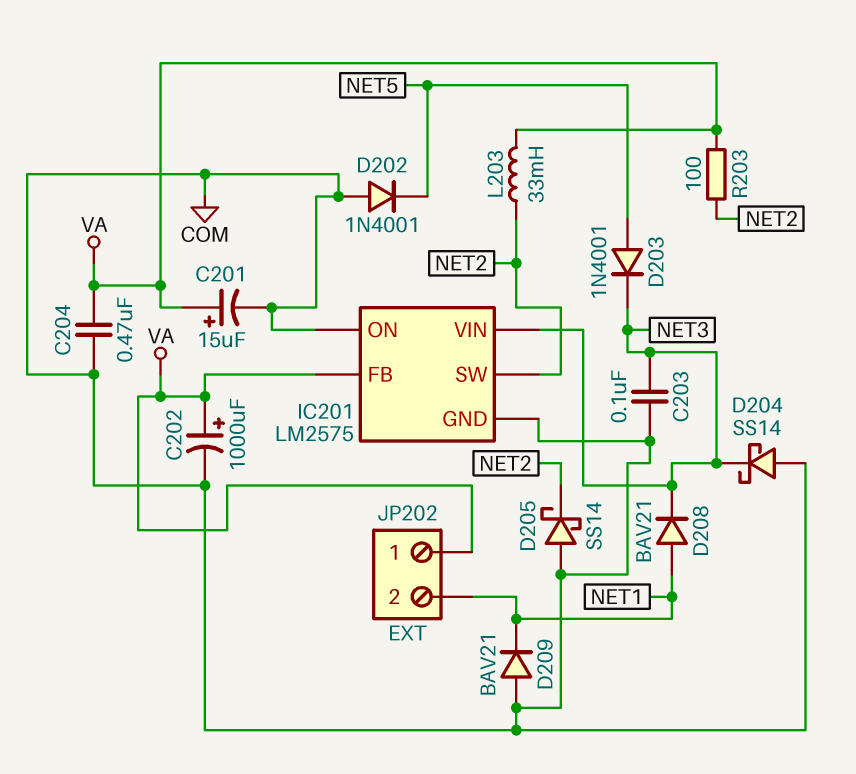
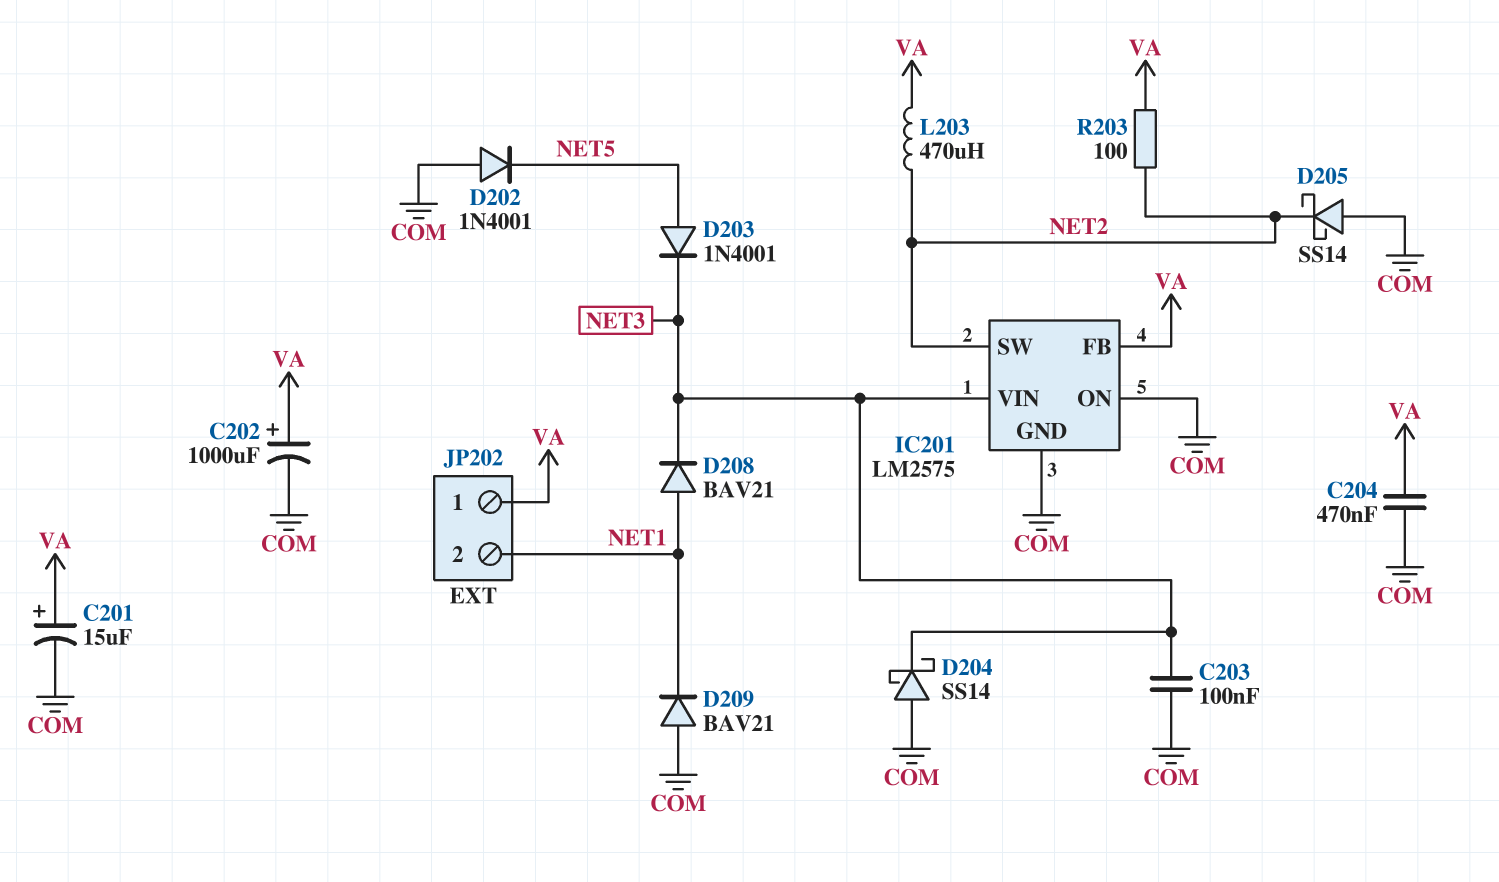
L203: 33mH (NET2, VA) -> 470uH (NET2, VA)

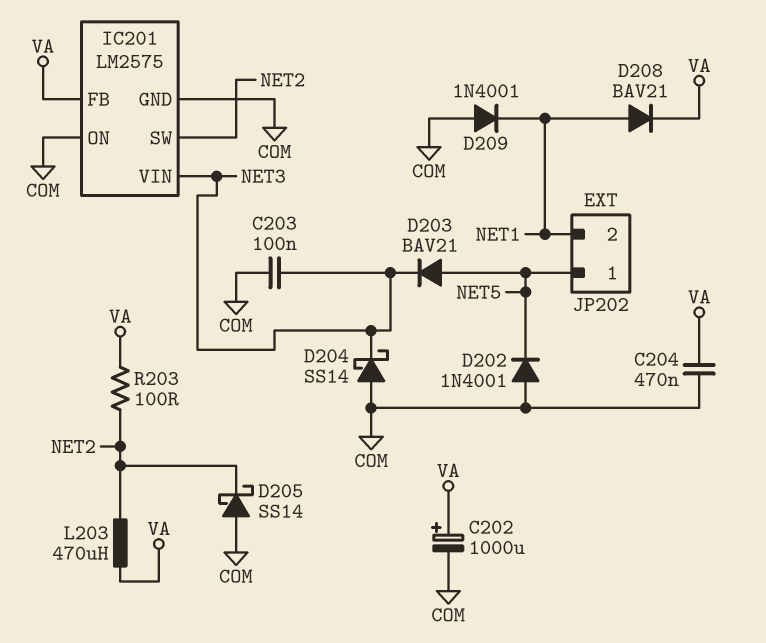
C201: 15uF (plus VA, minus COM) -> none
D203: diode 1N4001 (A NET5, K NET3) -> diode BAV21 (A NET5, K NET3)
D208: diode BAV21 (A NET1, K NET3) -> diode BAV21 (A NET1, K VA)
D209: diode BAV21 (A COM, K NET1) -> diode 1N4001 (A COM, K NET1)
JP202 pin 1: VA -> NET5

